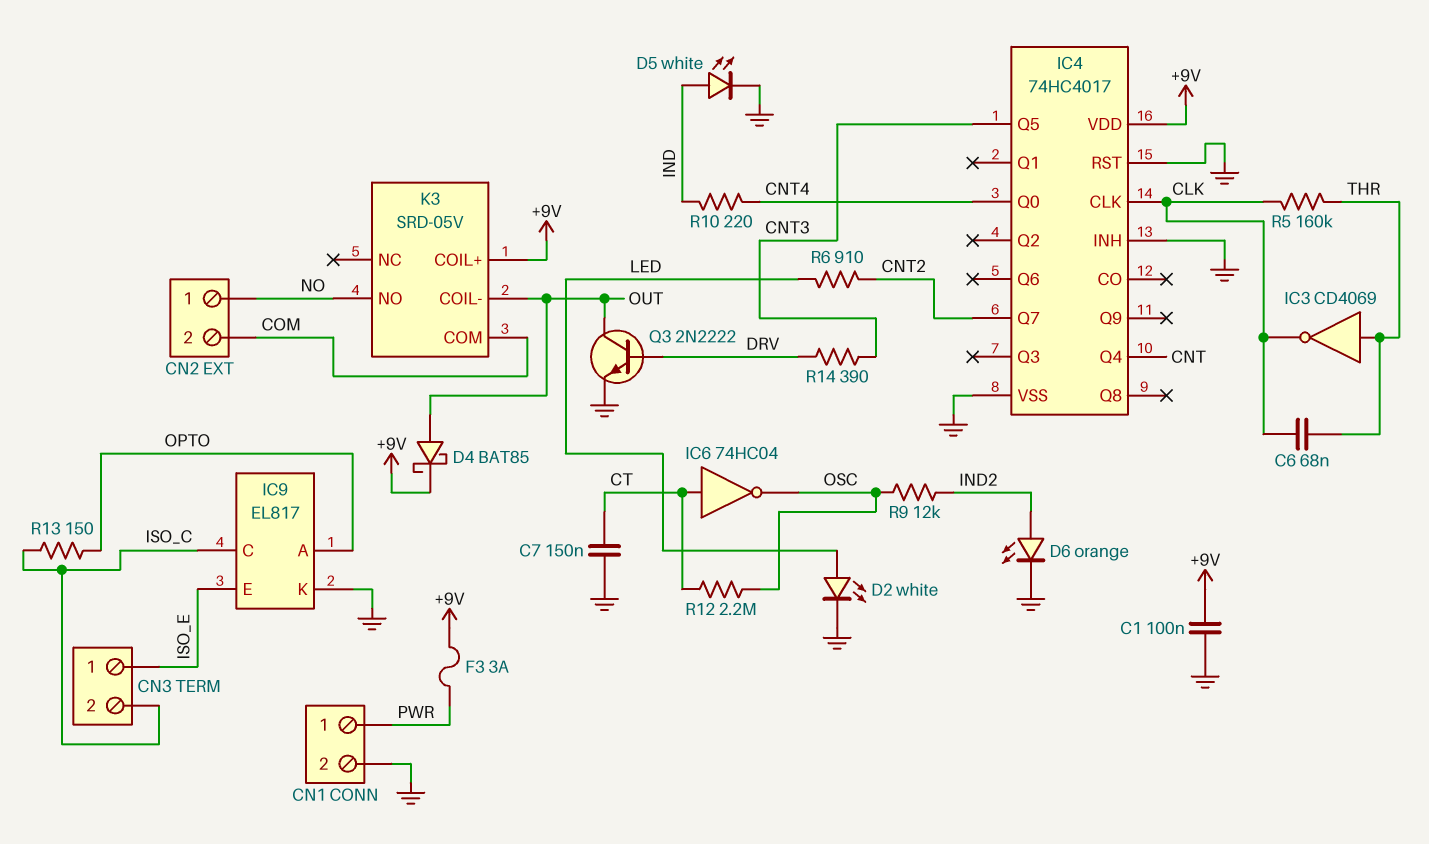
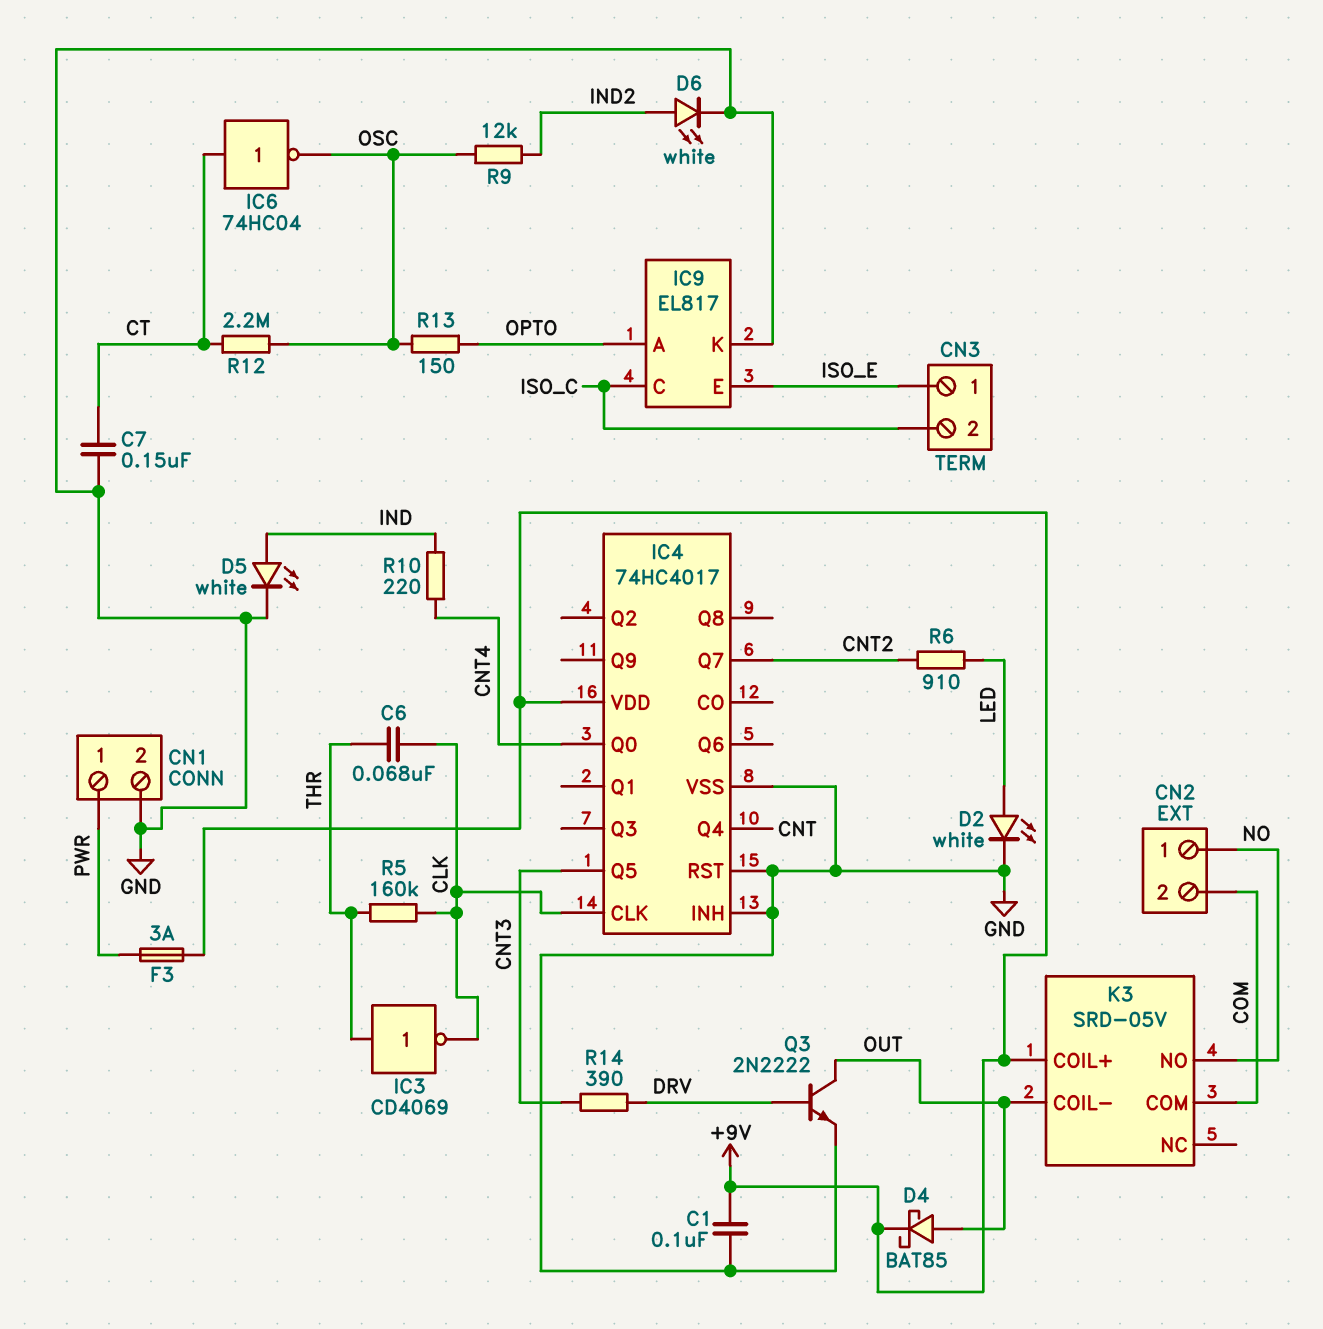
D6: LED orange (A IND2, K GND) -> LED white (A IND2, K GND)
R13: 150 (ISO_C, OPTO) -> 150 (OPTO, OSC)

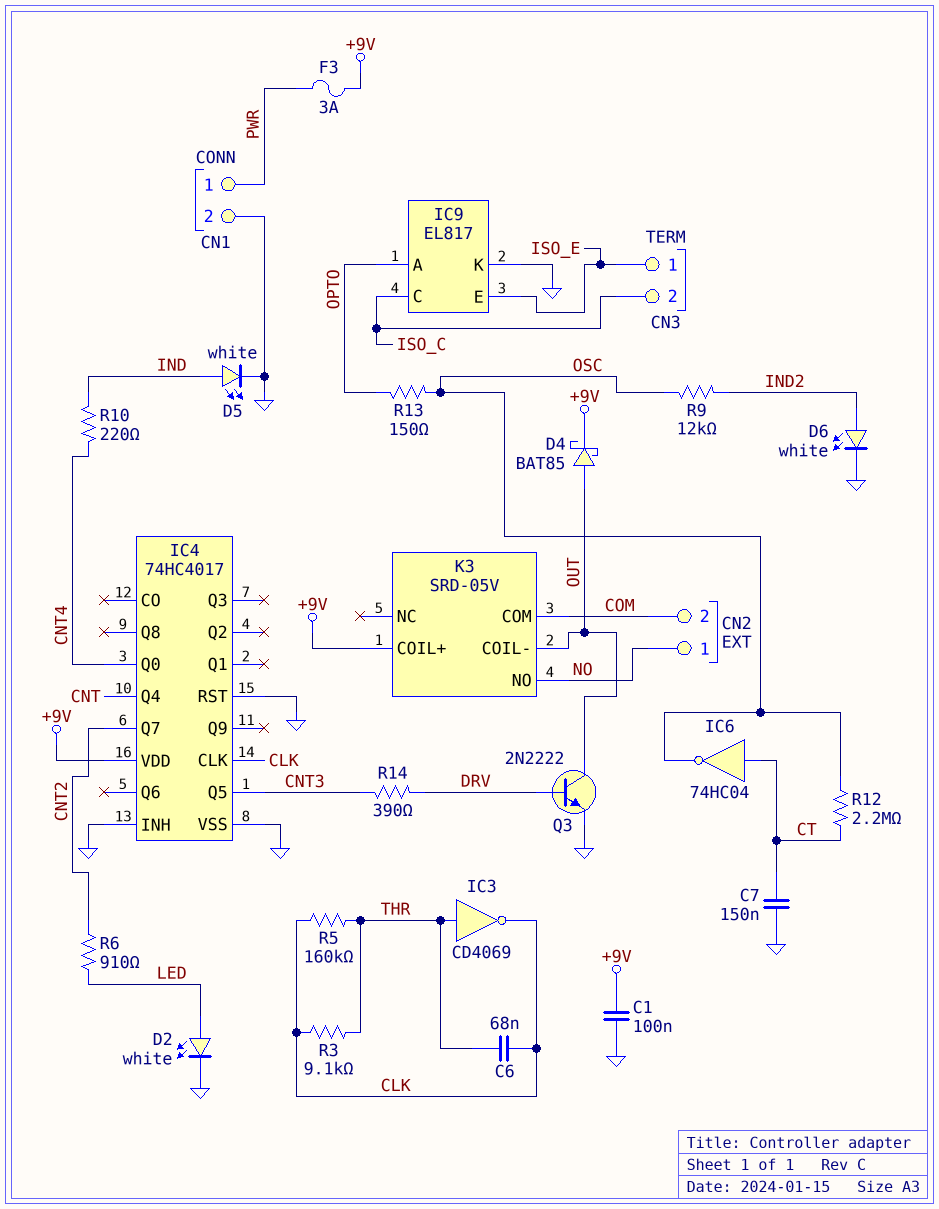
R3: none -> 9.1k (CLK, THR)

